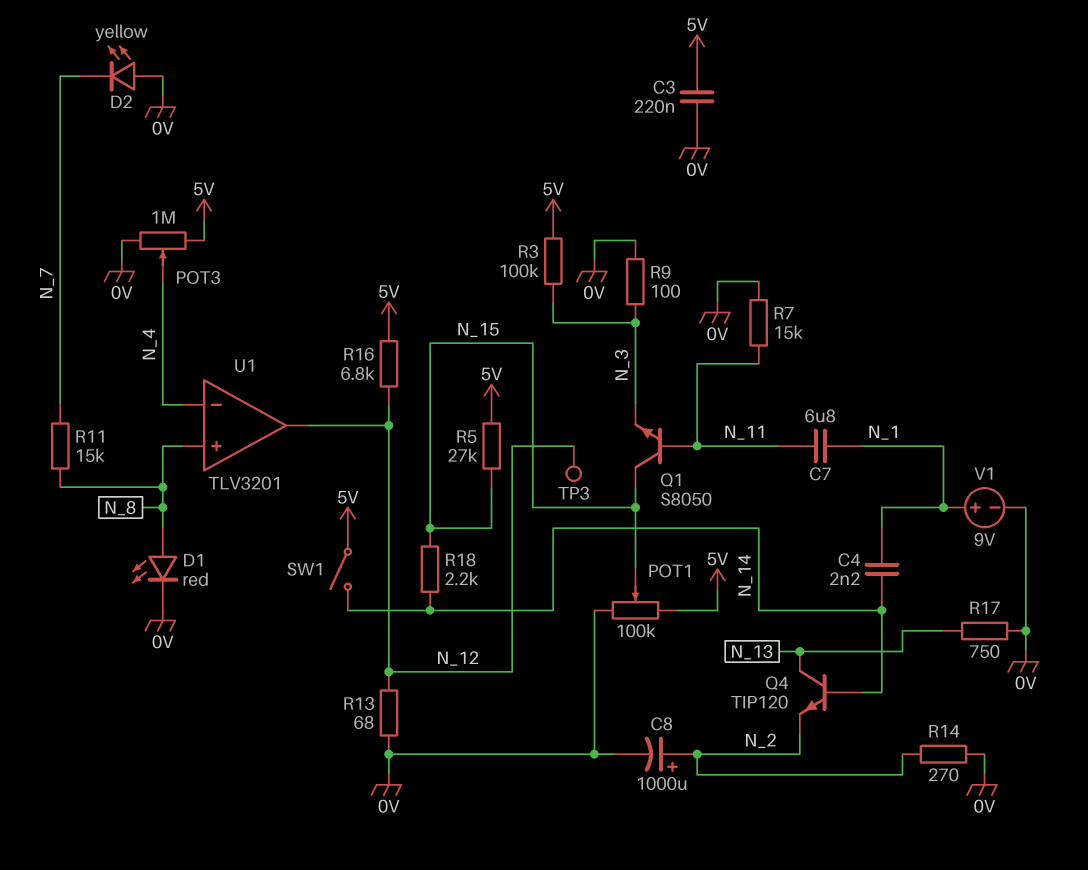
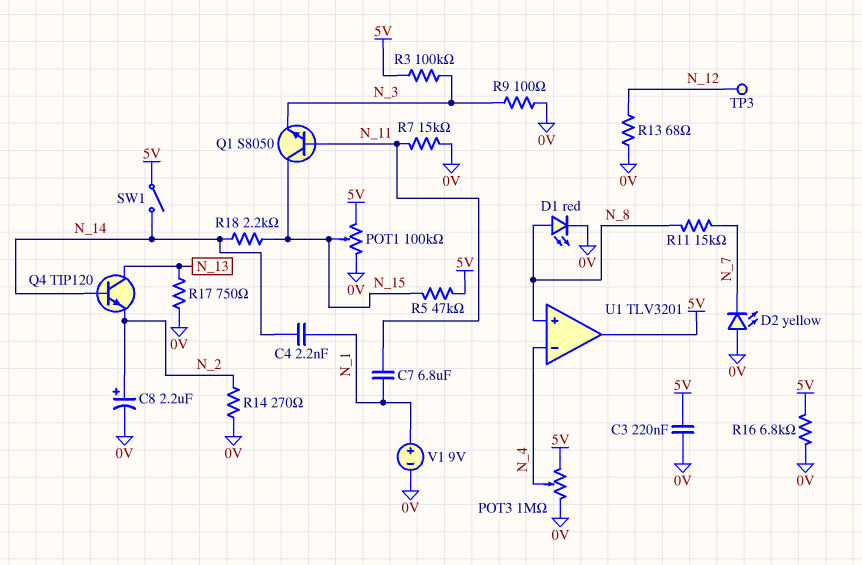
C8: 1000uF (plus N_2, minus 0V) -> 2.2uF (plus N_2, minus 0V)
R5: 27k (5V, N_15) -> 47k (5V, N_15)
R16: 6.8k (5V, N_12) -> 6.8k (0V, 5V)
U1 pin out: N_12 -> 5V

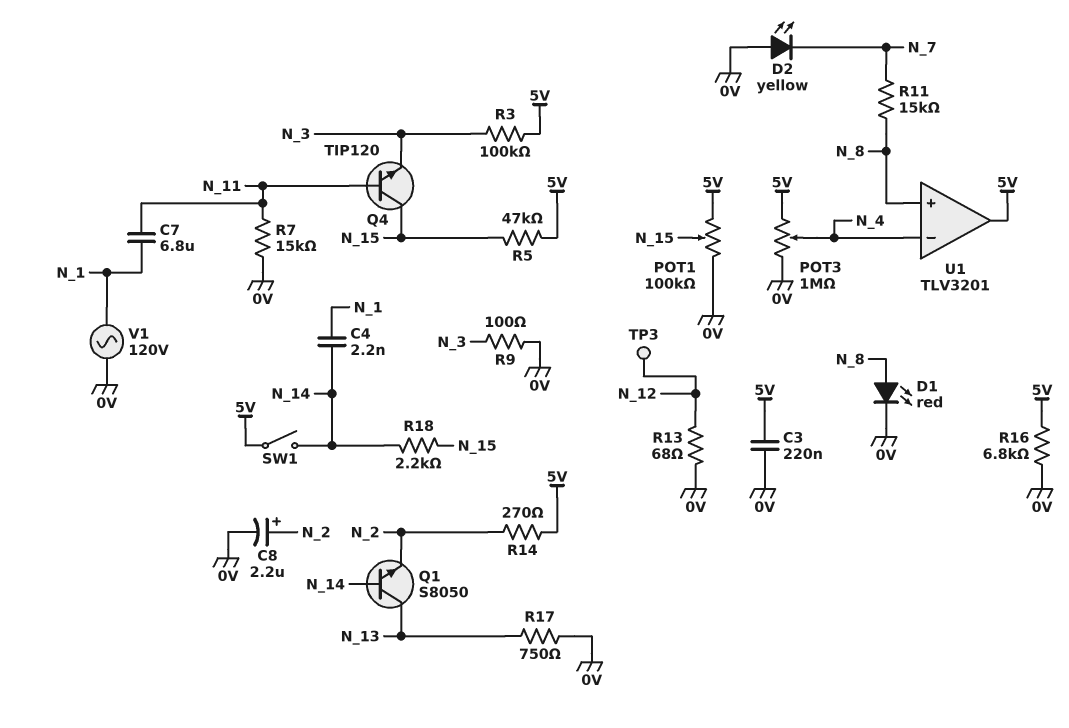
Q1: NPN S8050 (B N_11, C N_15, E N_3) -> NPN S8050 (B N_14, C N_13, E N_2)
Q4: NPN TIP120 (B N_14, C N_13, E N_2) -> NPN TIP120 (B N_11, C N_15, E N_3)
R14: 270 (0V, N_2) -> 270 (5V, N_2)
V1: 9V (plus N_1, minus 0V) -> AC 120V (0V, N_1)

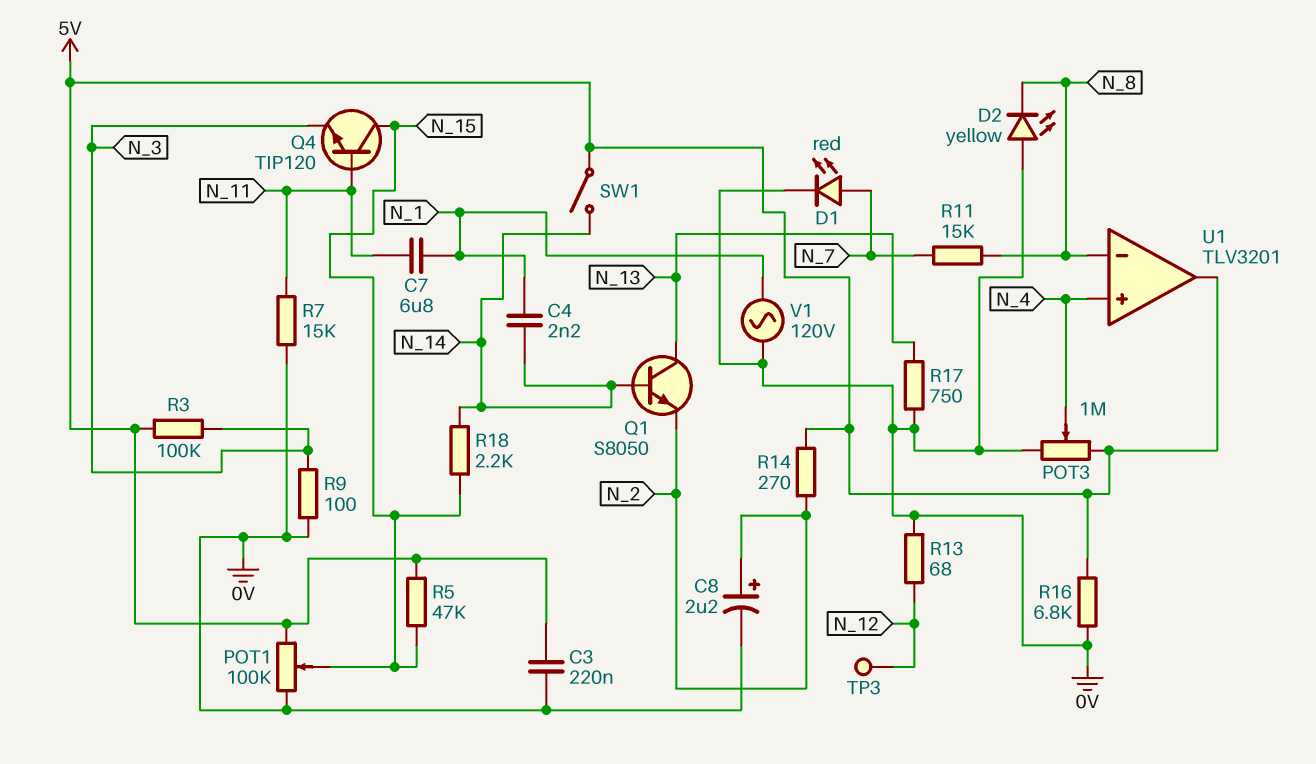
D1: LED red (A N_8, K 0V) -> LED red (A N_7, K 0V)
D2: LED yellow (A 0V, K N_7) -> LED yellow (A 0V, K N_8)
U1 pin in+: N_8 -> N_4
U1 pin in-: N_4 -> N_8

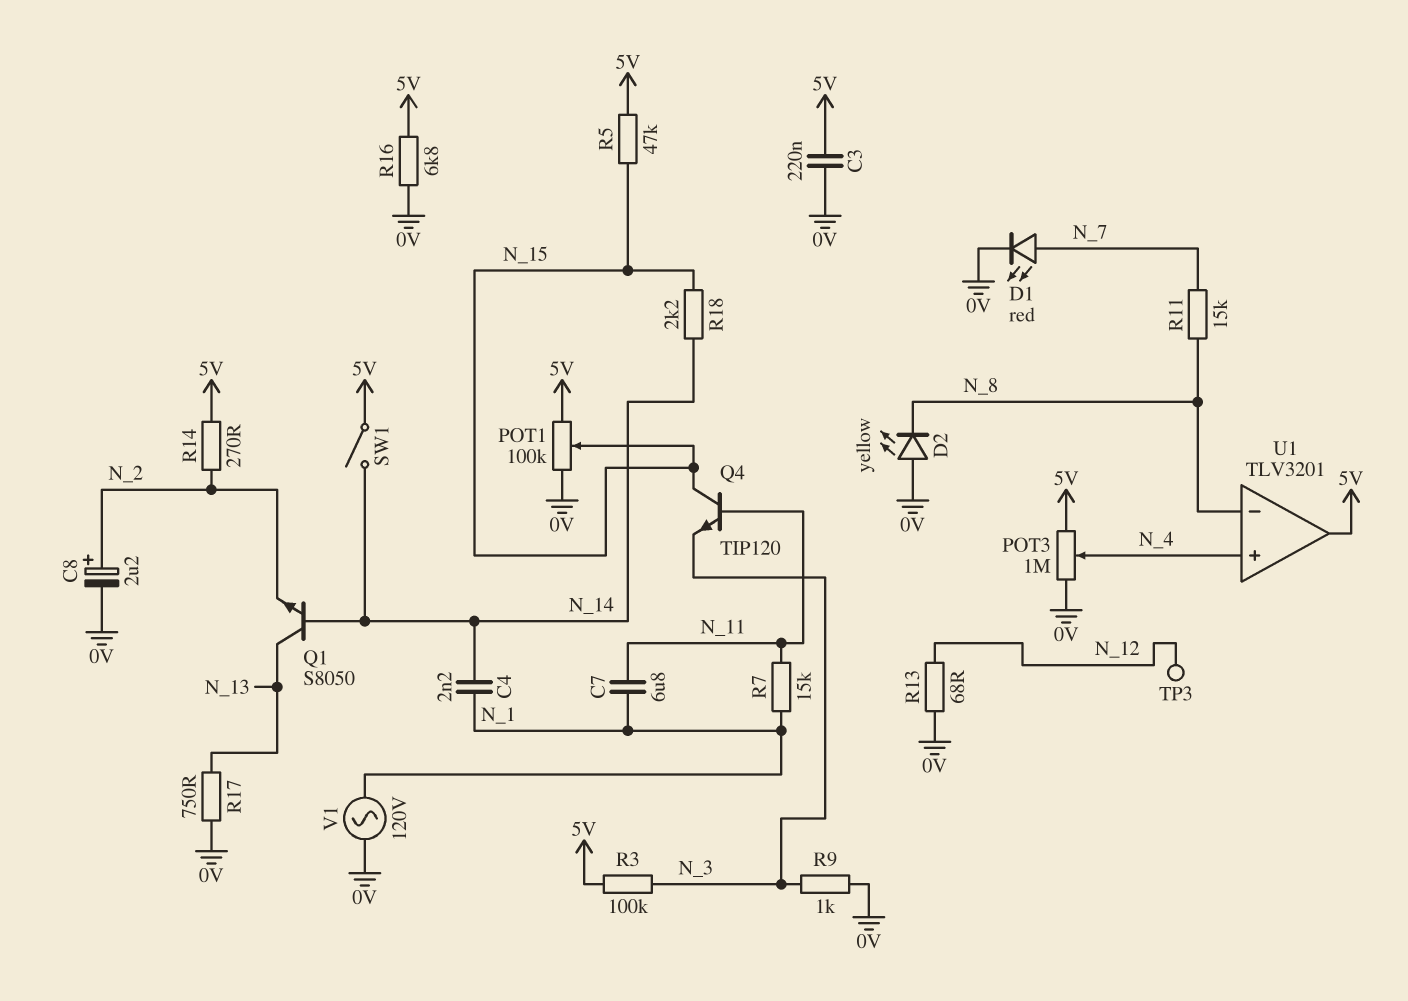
R7: 15k (0V, N_11) -> 15k (N_1, N_11)
R9: 100 (0V, N_3) -> 1k (0V, N_3)

